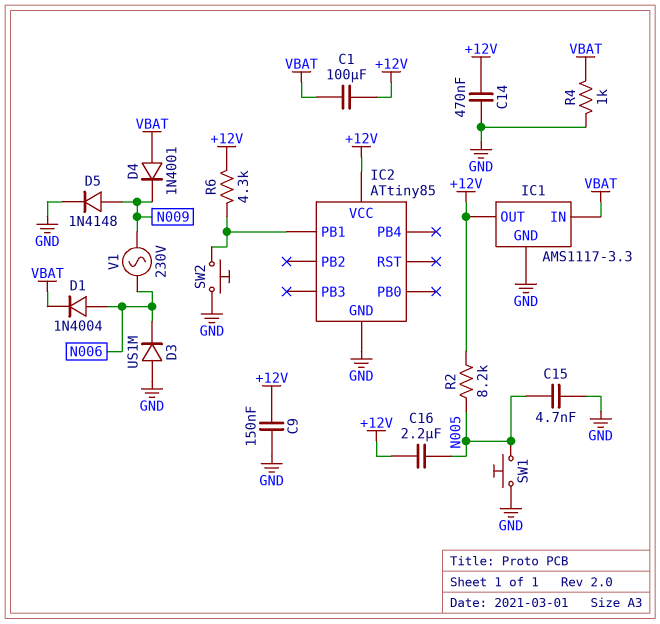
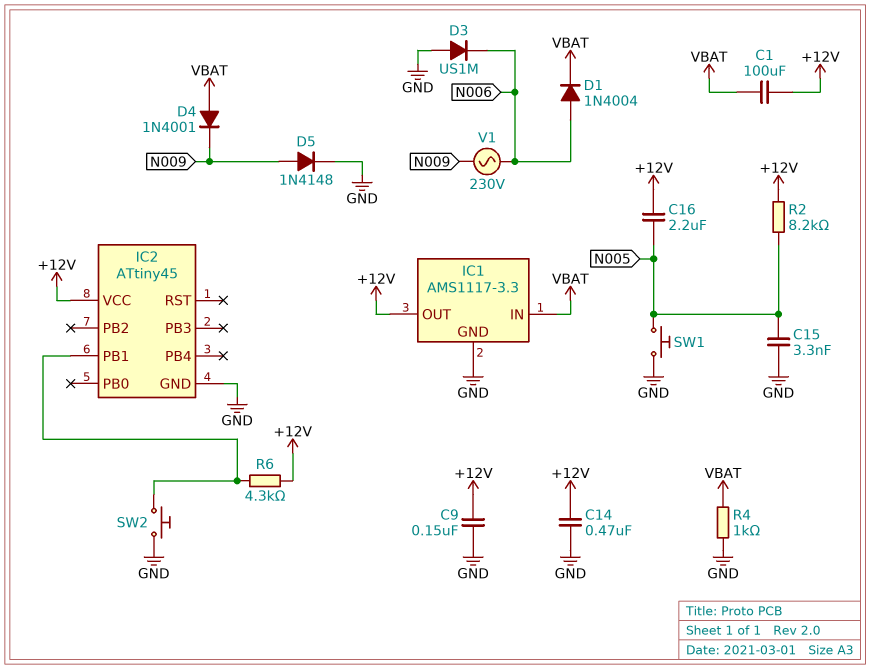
C15: 4.7nF (GND, N005) -> 3.3nF (GND, N005)
IC2: ATtiny85 -> ATtiny45

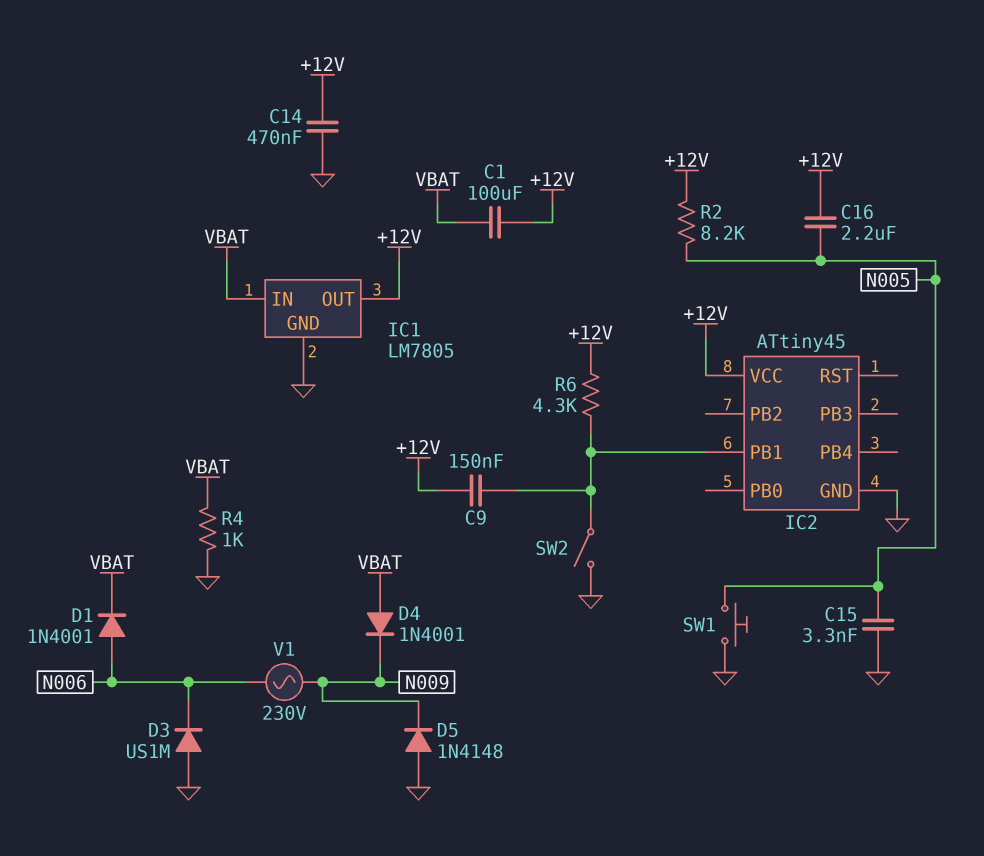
C9: 150nF (+12V, GND) -> 150nF (+12V, IC2/PB1)
D1: diode 1N4004 (A N006, K VBAT) -> diode 1N4001 (A N006, K VBAT)
D5: diode 1N4148 (A N009, K GND) -> diode 1N4148 (A GND, K N009)
IC1: AMS1117-3.3 -> LM7805
SW2: button (GND, IC2/PB1) -> switch (GND, IC2/PB1)

